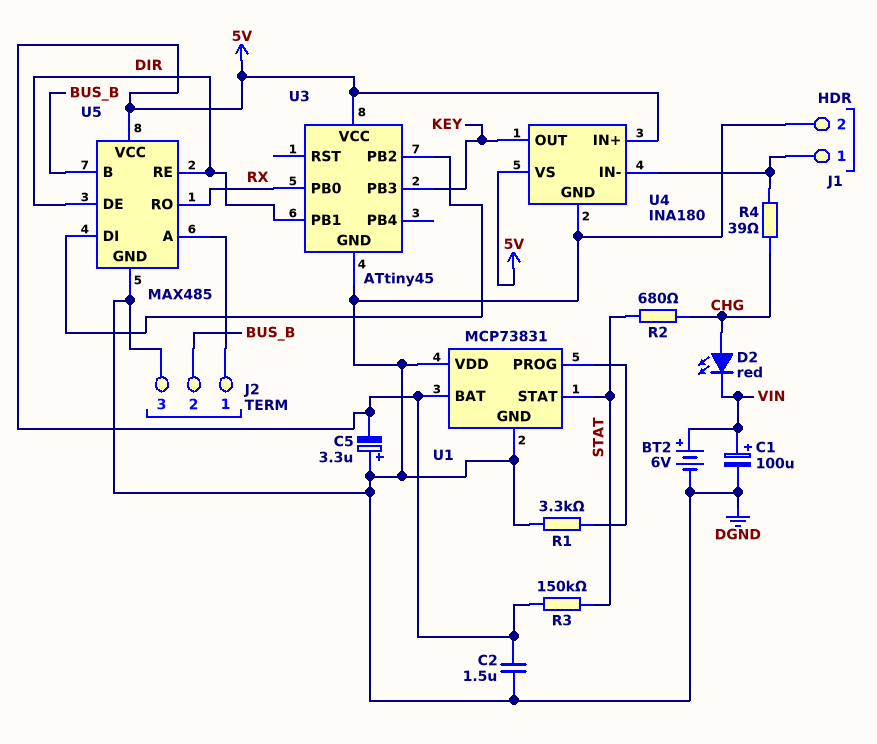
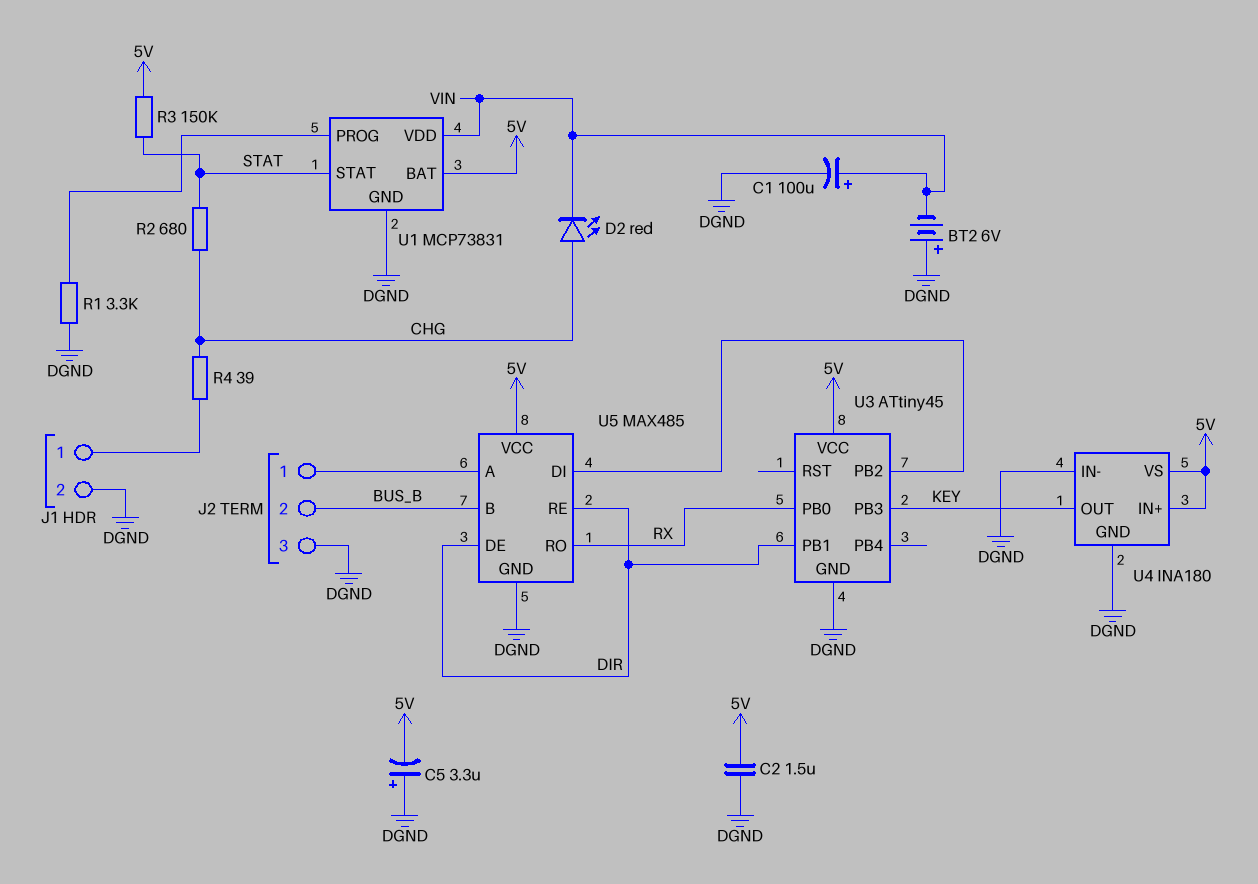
BT2: 6V (plus VIN, minus DGND) -> 6V (plus DGND, minus VIN)
U1 pin VDD: DGND -> VIN
U4 pin IN-: J1/1 -> DGND

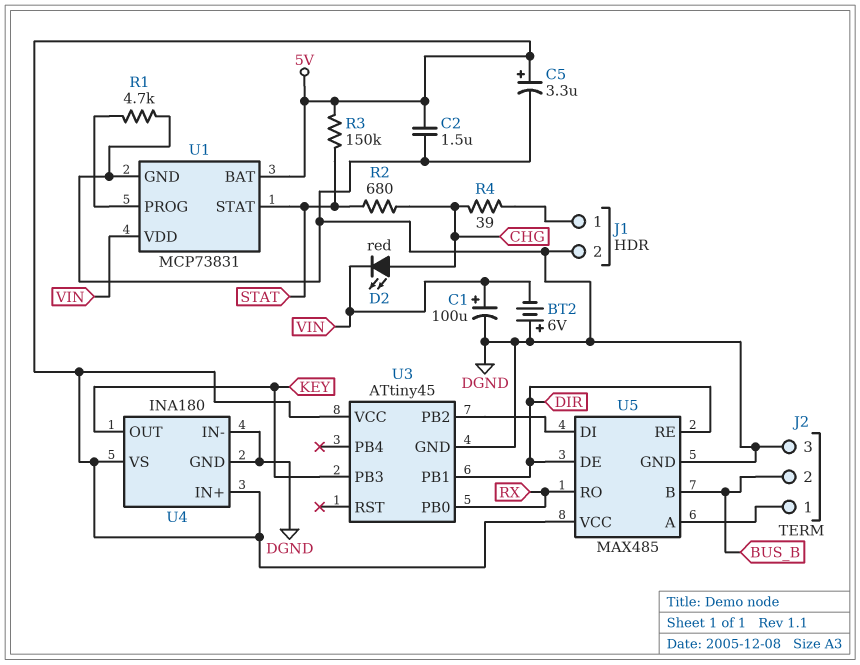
C5: 3.3uF (plus DGND, minus 5V) -> 3.3uF (plus 5V, minus DGND)
R1: 3.3k (DGND, U1/PROG) -> 4.7k (DGND, U1/PROG)

